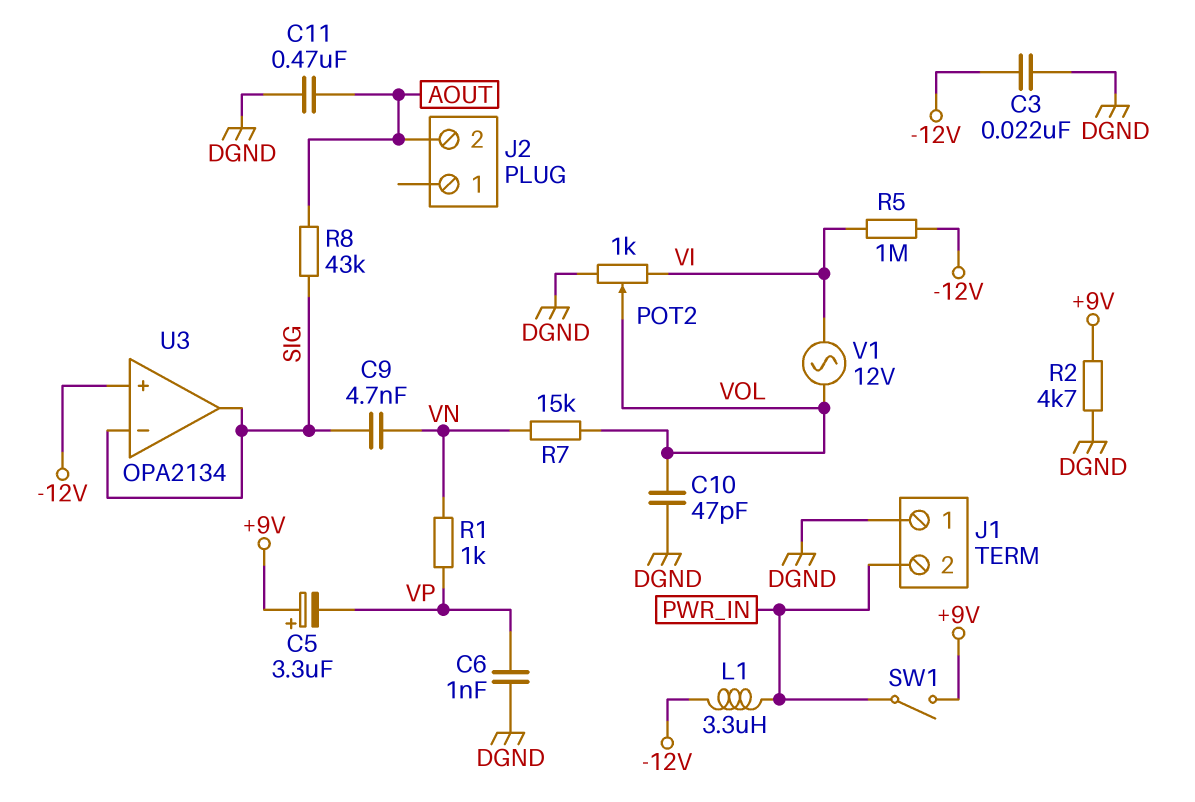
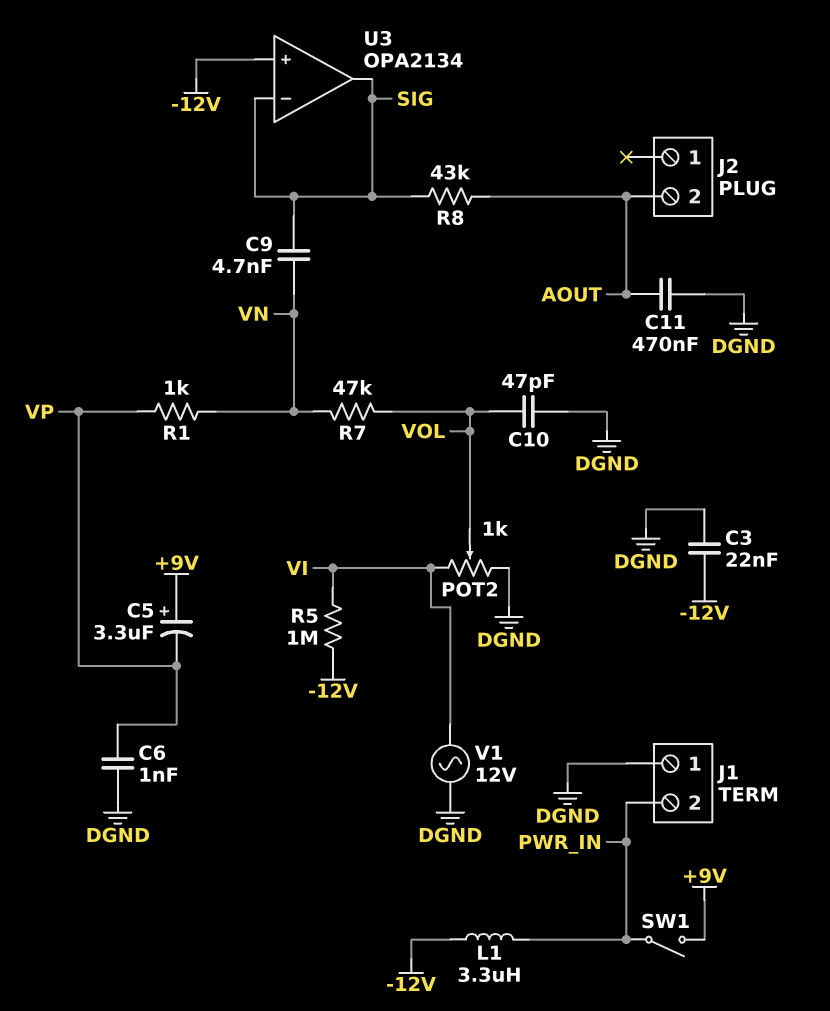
R2: 4.7k (+9V, DGND) -> none
R7: 15k (VN, VOL) -> 47k (VN, VOL)
V1: AC 12V (VI, VOL) -> AC 12V (DGND, VI)

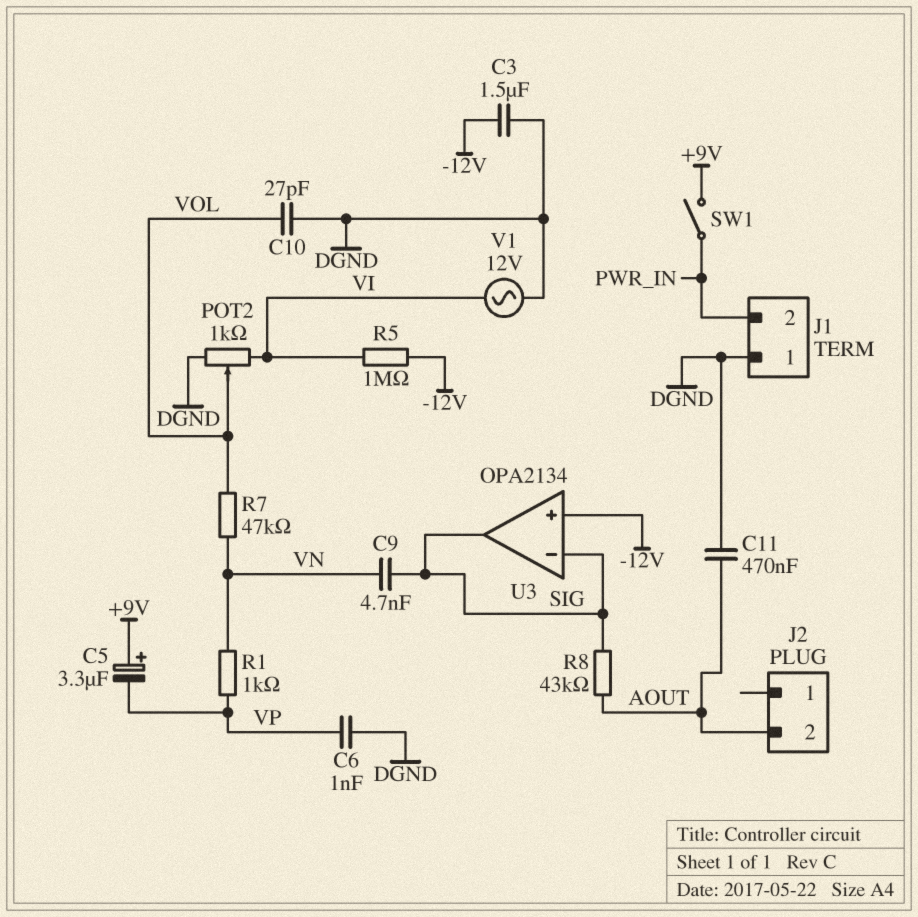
C3: 22nF (-12V, DGND) -> 1.5uF (-12V, DGND)
C10: 47pF (DGND, VOL) -> 27pF (DGND, VOL)
L1: 3.3uH (-12V, PWR_IN) -> none

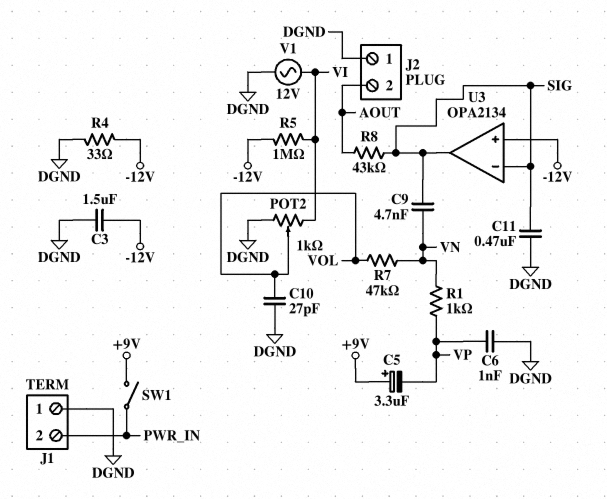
C11: 470nF (AOUT, DGND) -> 470nF (DGND, SIG)
J2 pin 1: none -> DGND
R4: none -> 33 (-12V, DGND)

